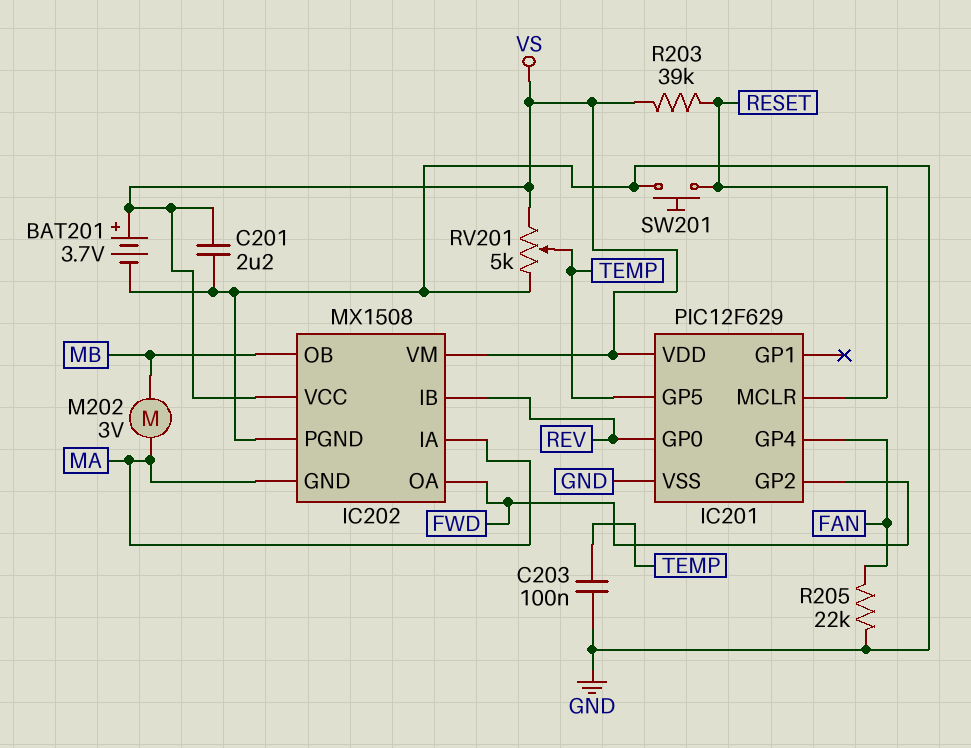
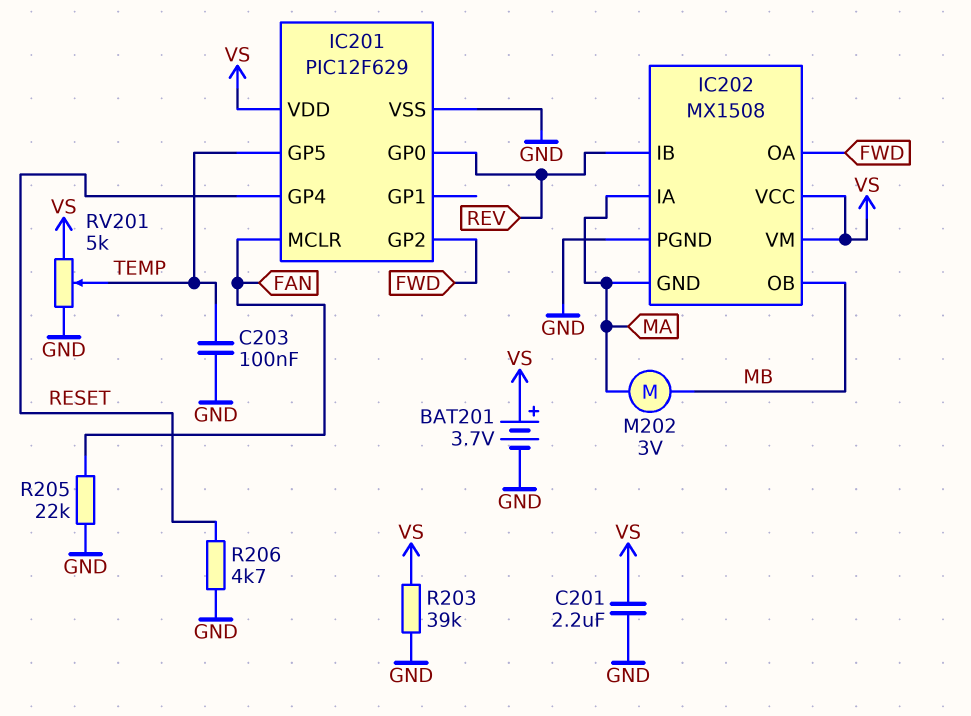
IC201 pin GP4: FAN -> RESET
IC201 pin MCLR: RESET -> FAN
R203: 39k (RESET, VS) -> 39k (GND, VS)
R206: none -> 4.7k (GND, RESET)
SW201: button (GND, RESET) -> none

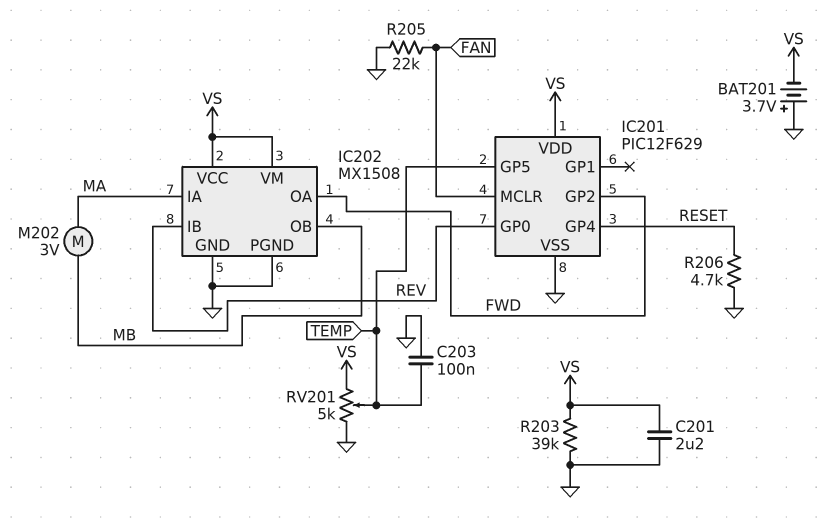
BAT201: 3.7V (plus VS, minus GND) -> 3.7V (plus GND, minus VS)
IC202 pin GND: MA -> GND

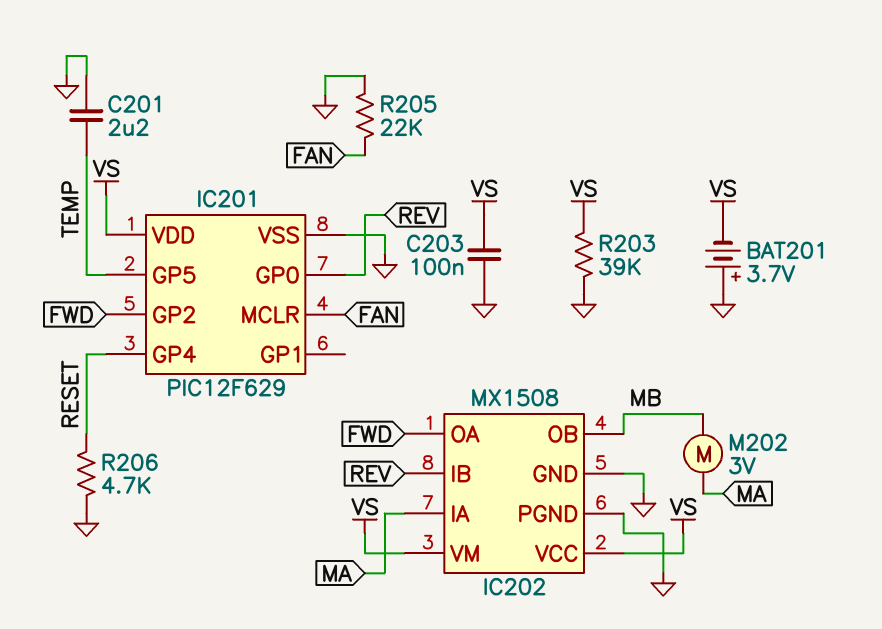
C201: 2.2uF (GND, VS) -> 2.2uF (GND, TEMP)
C203: 100nF (GND, TEMP) -> 100nF (GND, VS)
RV201: 5k (GND, VS, wiper TEMP) -> none

